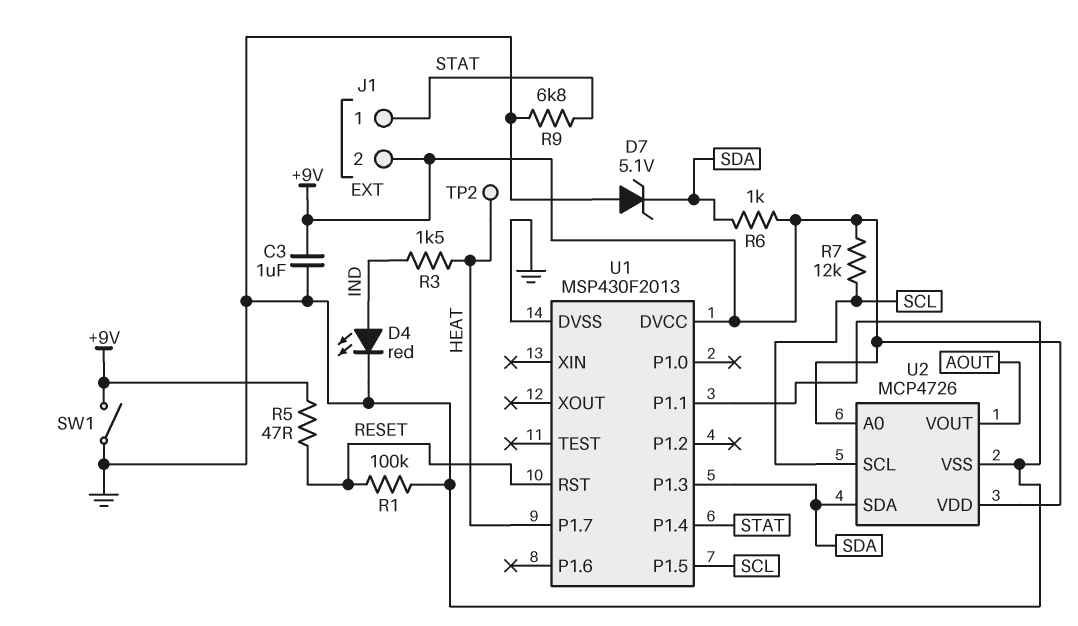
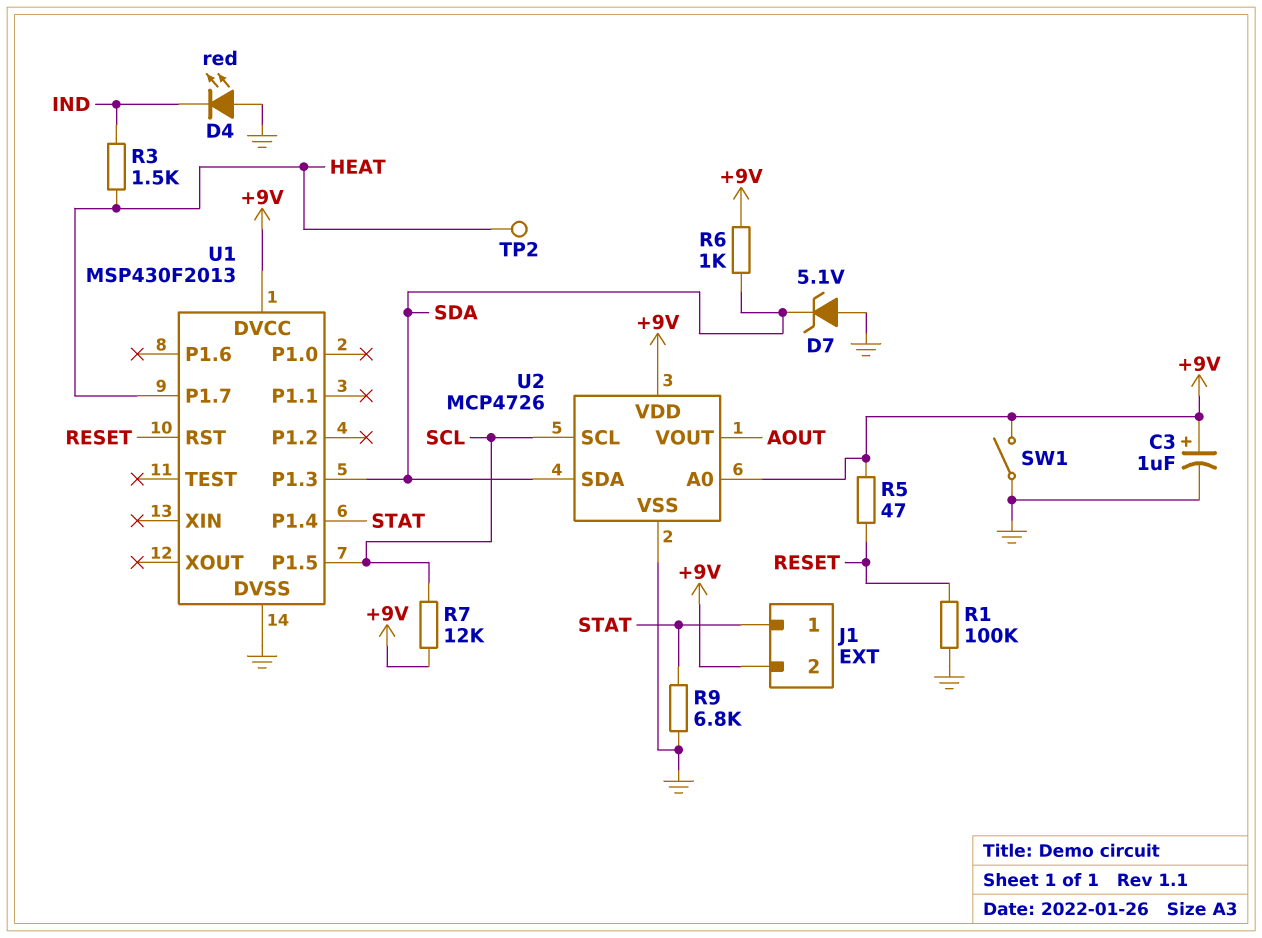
C3: 1uF (+9V, GND) -> 1uF (plus +9V, minus GND)
D4: LED red (A IND, K GND) -> LED red (A GND, K IND)
U1 pin P1.1: GND -> none

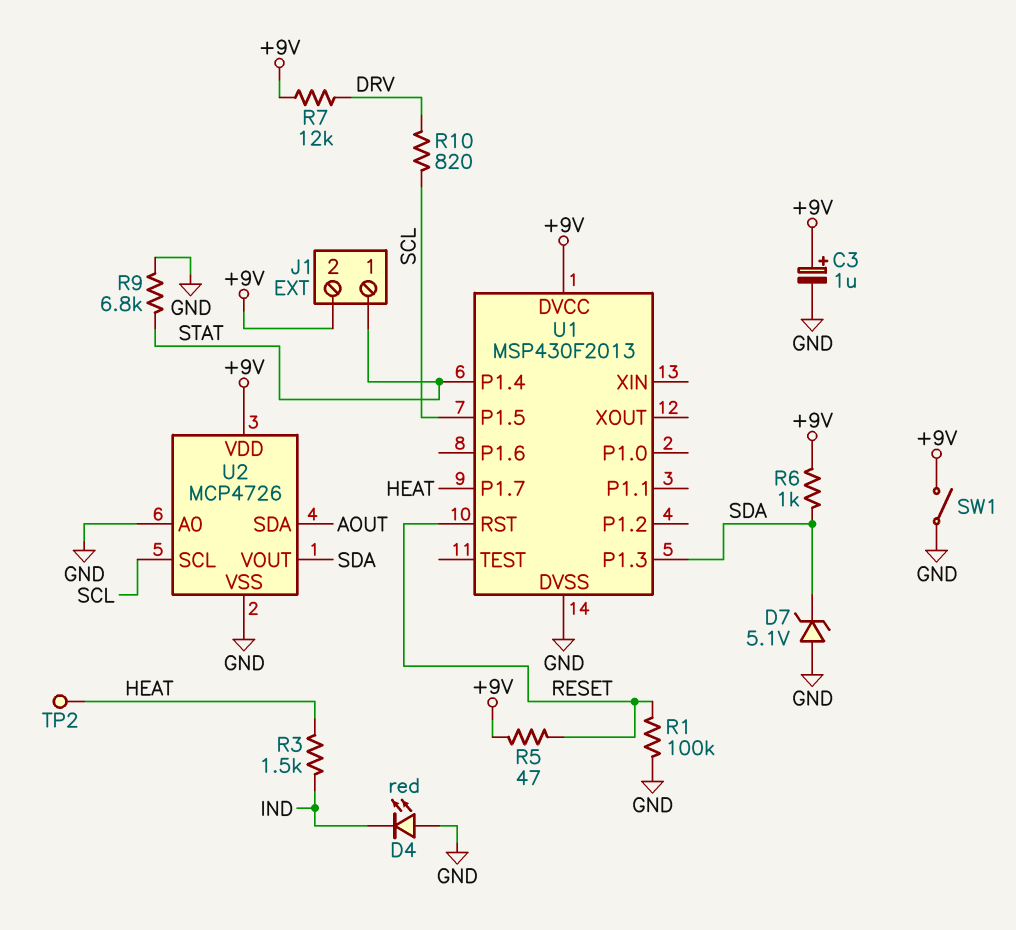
R7: 12k (+9V, SCL) -> 12k (+9V, DRV)
R10: none -> 820 (DRV, SCL)
U2 pin A0: +9V -> GND
U2 pin SDA: SDA -> AOUT
U2 pin VOUT: AOUT -> SDA

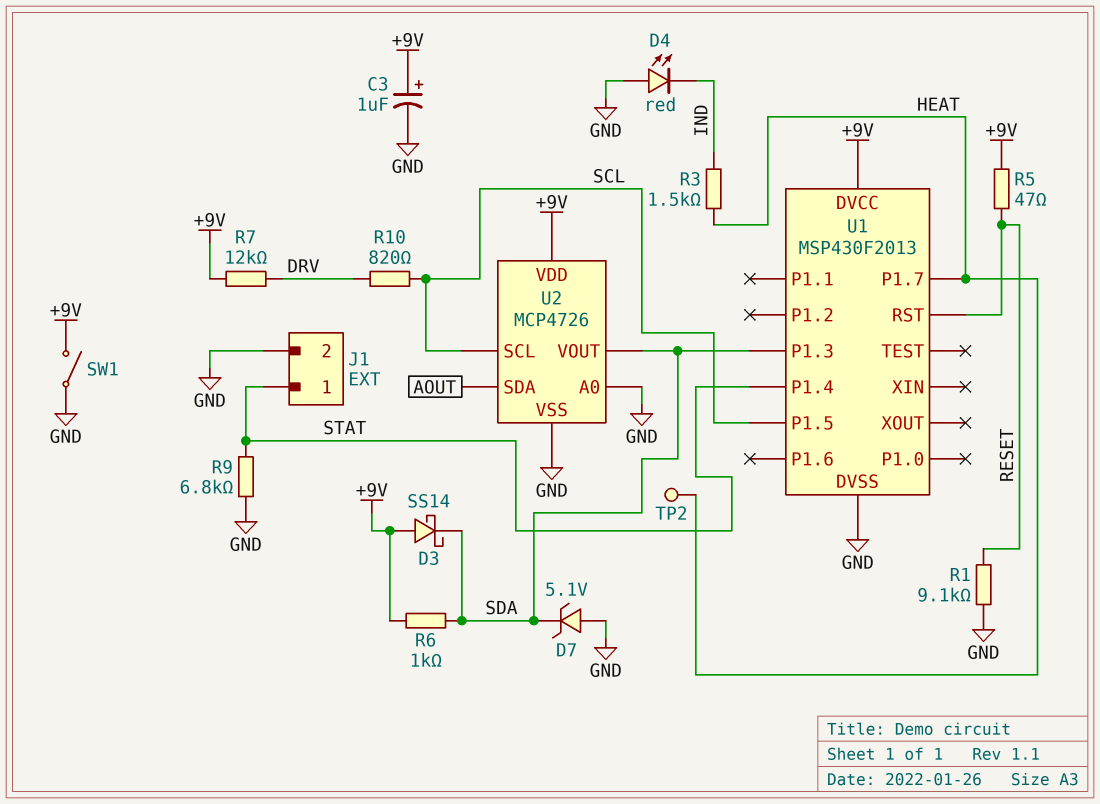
D3: none -> schottky SS14 (A +9V, K SDA)
J1 pin 2: +9V -> GND
R1: 100k (GND, RESET) -> 9.1k (GND, RESET)

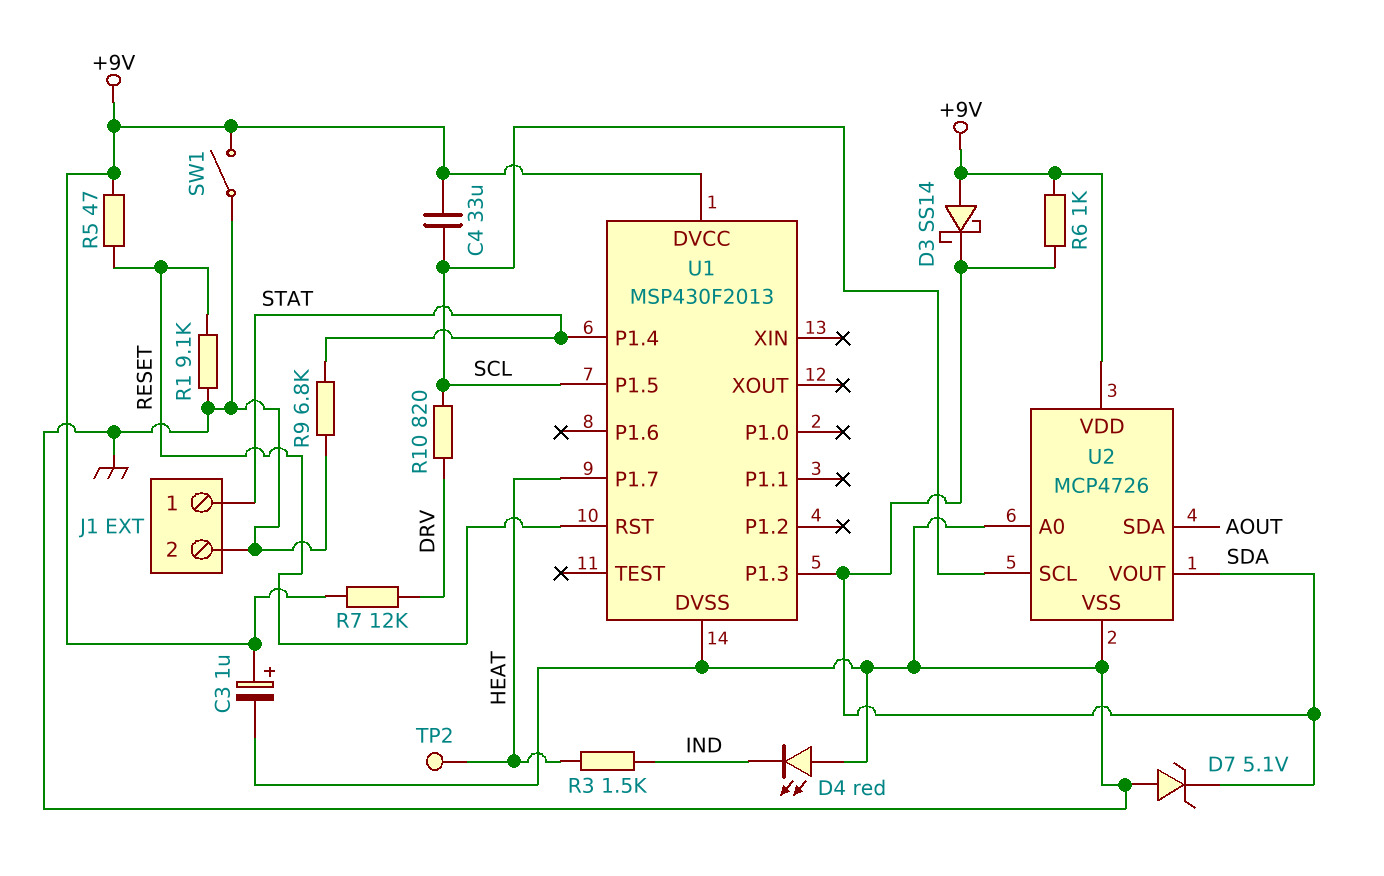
C4: none -> 33uF (+9V, SCL)

